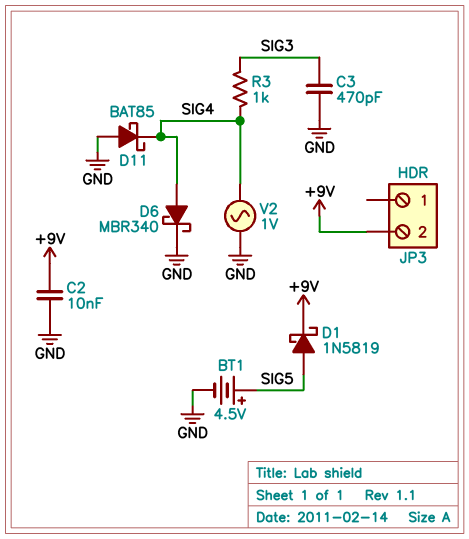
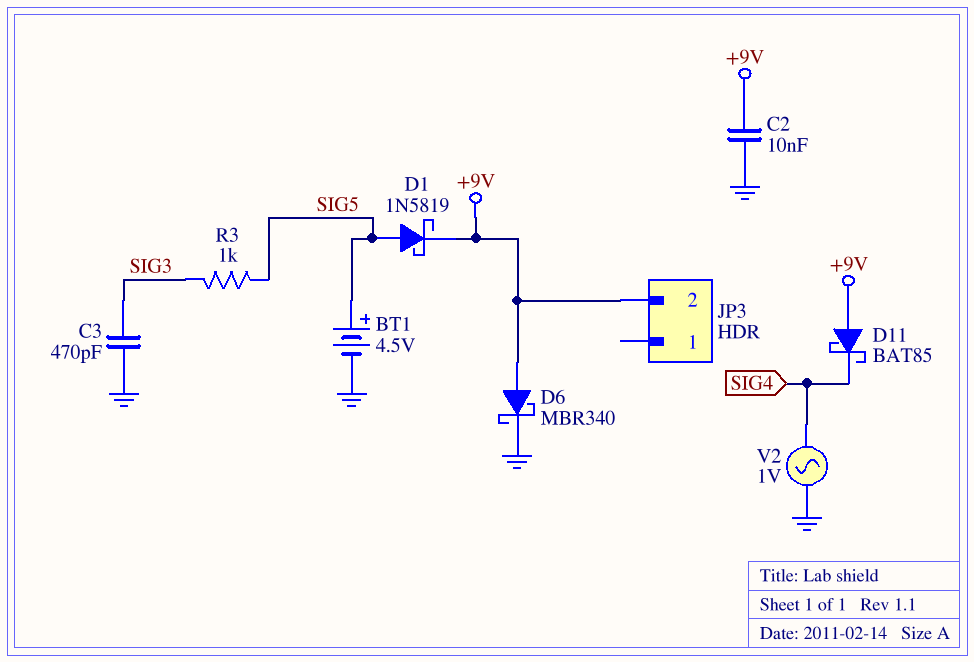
D6: schottky MBR340 (A SIG4, K GND) -> schottky MBR340 (A +9V, K GND)
D11: schottky BAT85 (A GND, K SIG4) -> schottky BAT85 (A +9V, K SIG4)
R3: 1k (SIG3, SIG4) -> 1k (SIG3, SIG5)

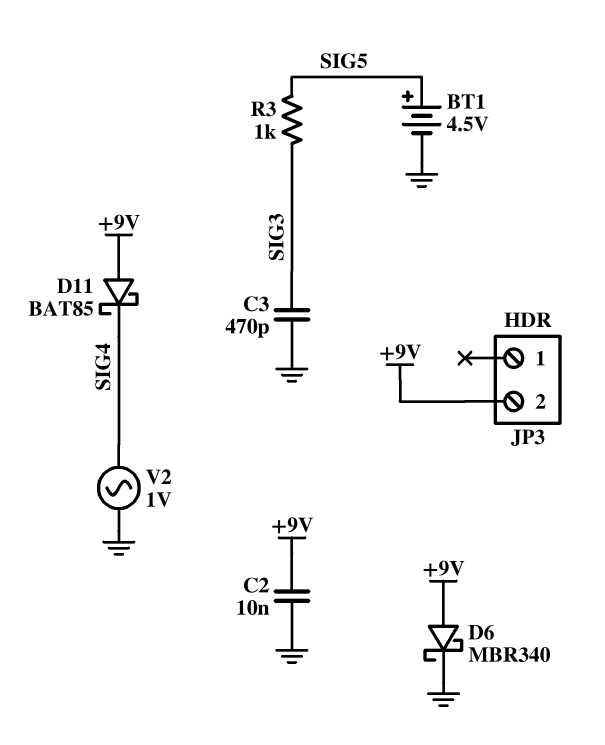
D1: schottky 1N5819 (A SIG5, K +9V) -> none

